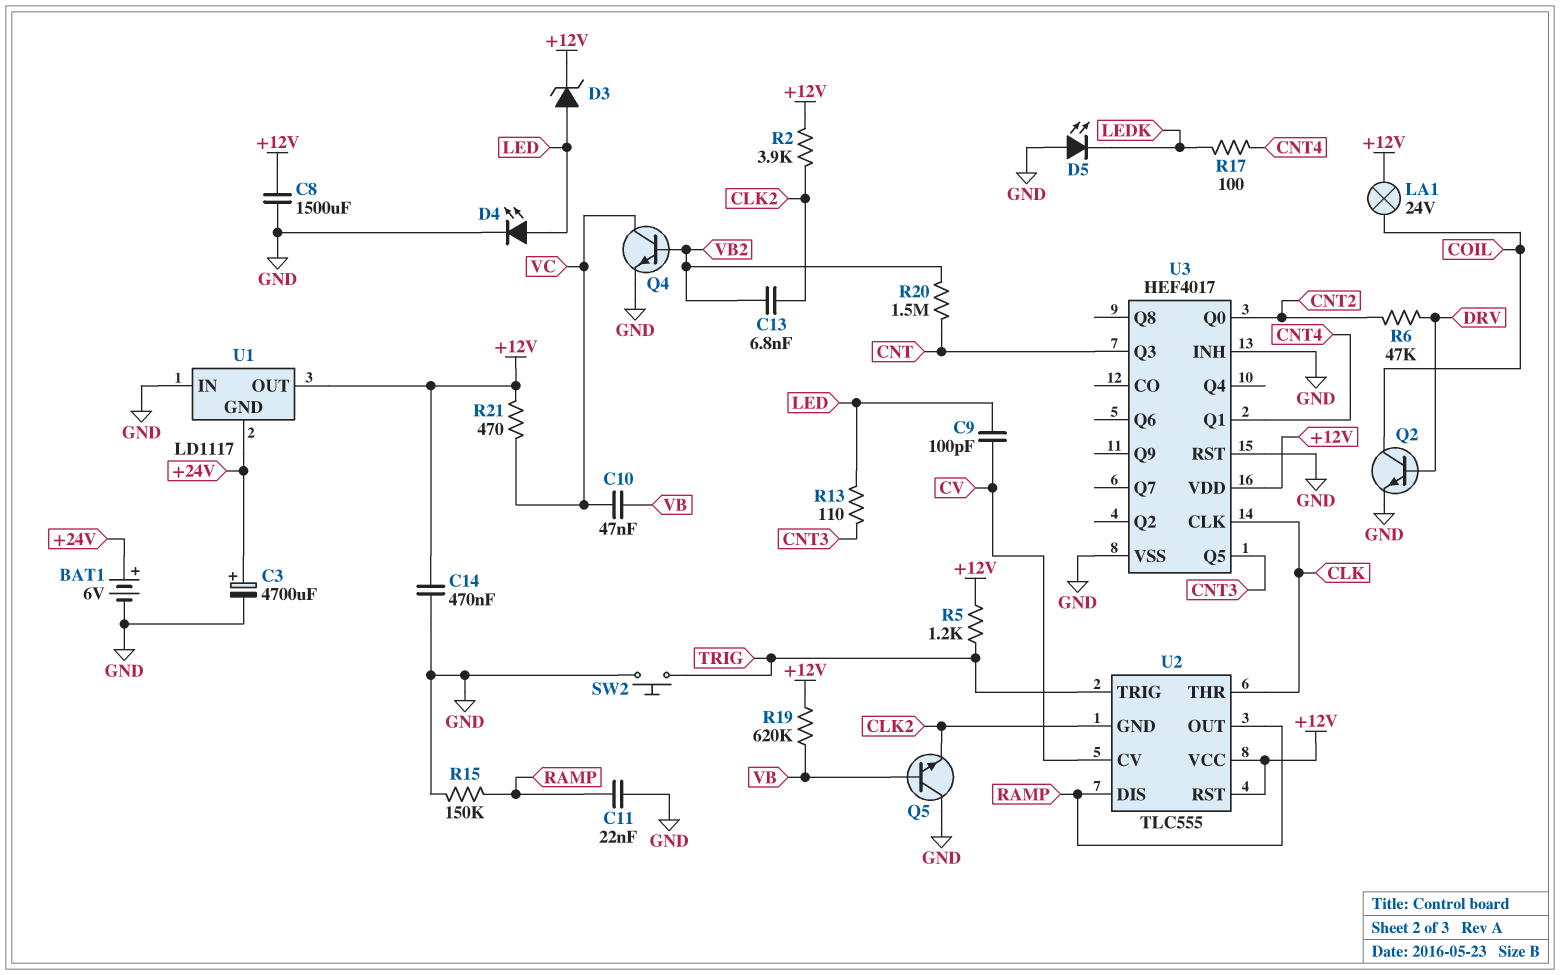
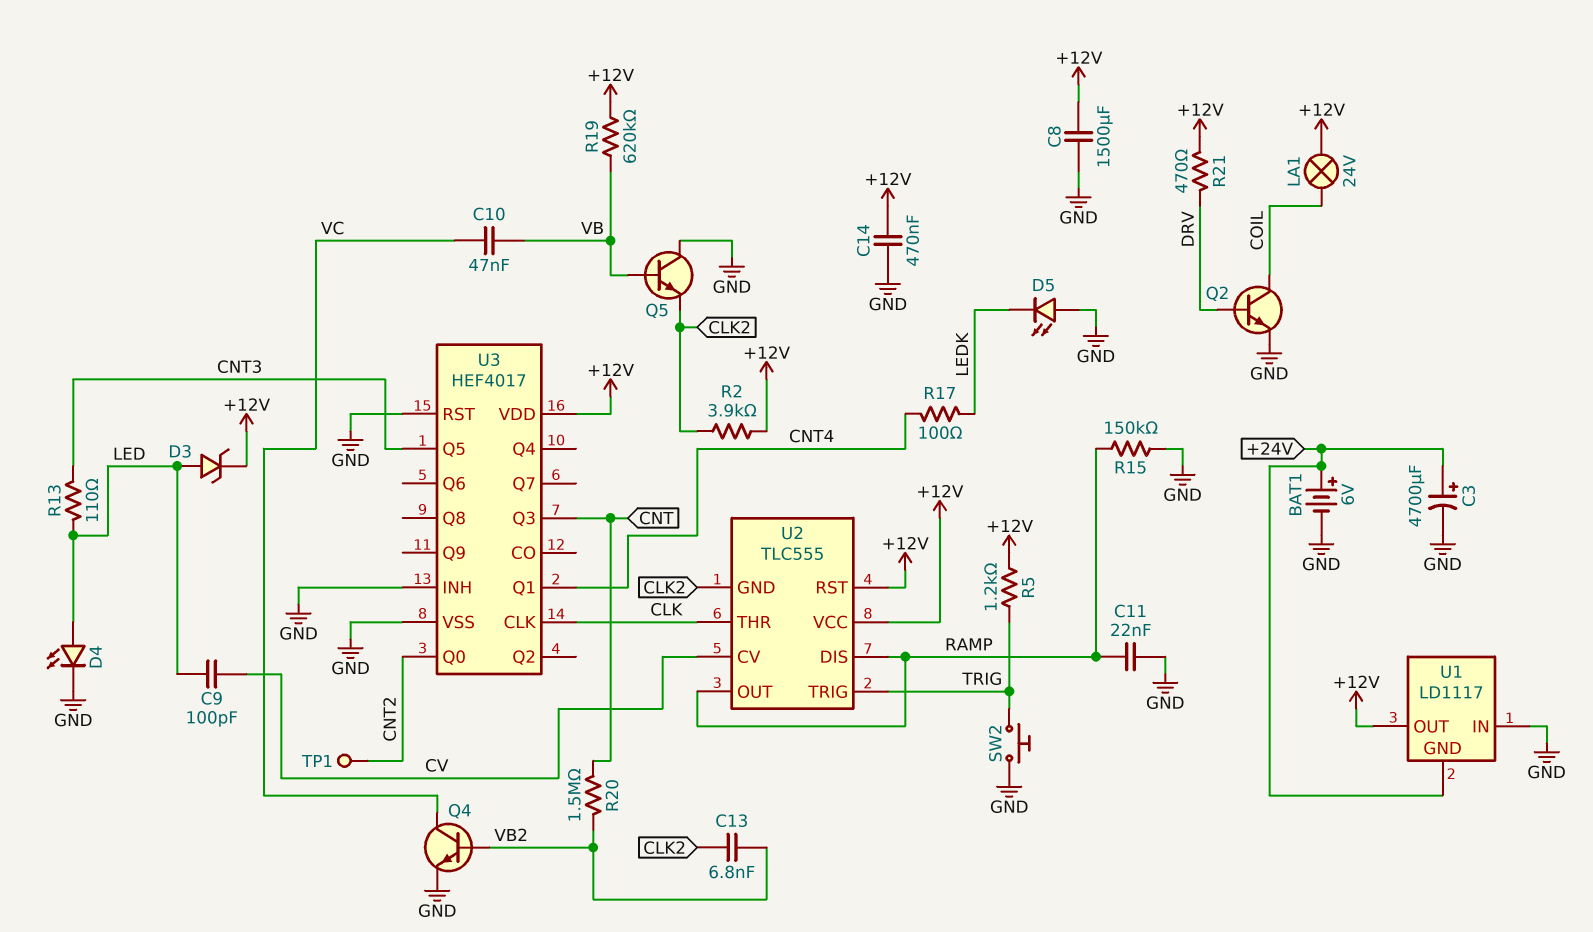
R6: 47k (CNT2, DRV) -> none
R21: 470 (+12V, VC) -> 470 (+12V, DRV)
TP1: none -> test point (CNT2)

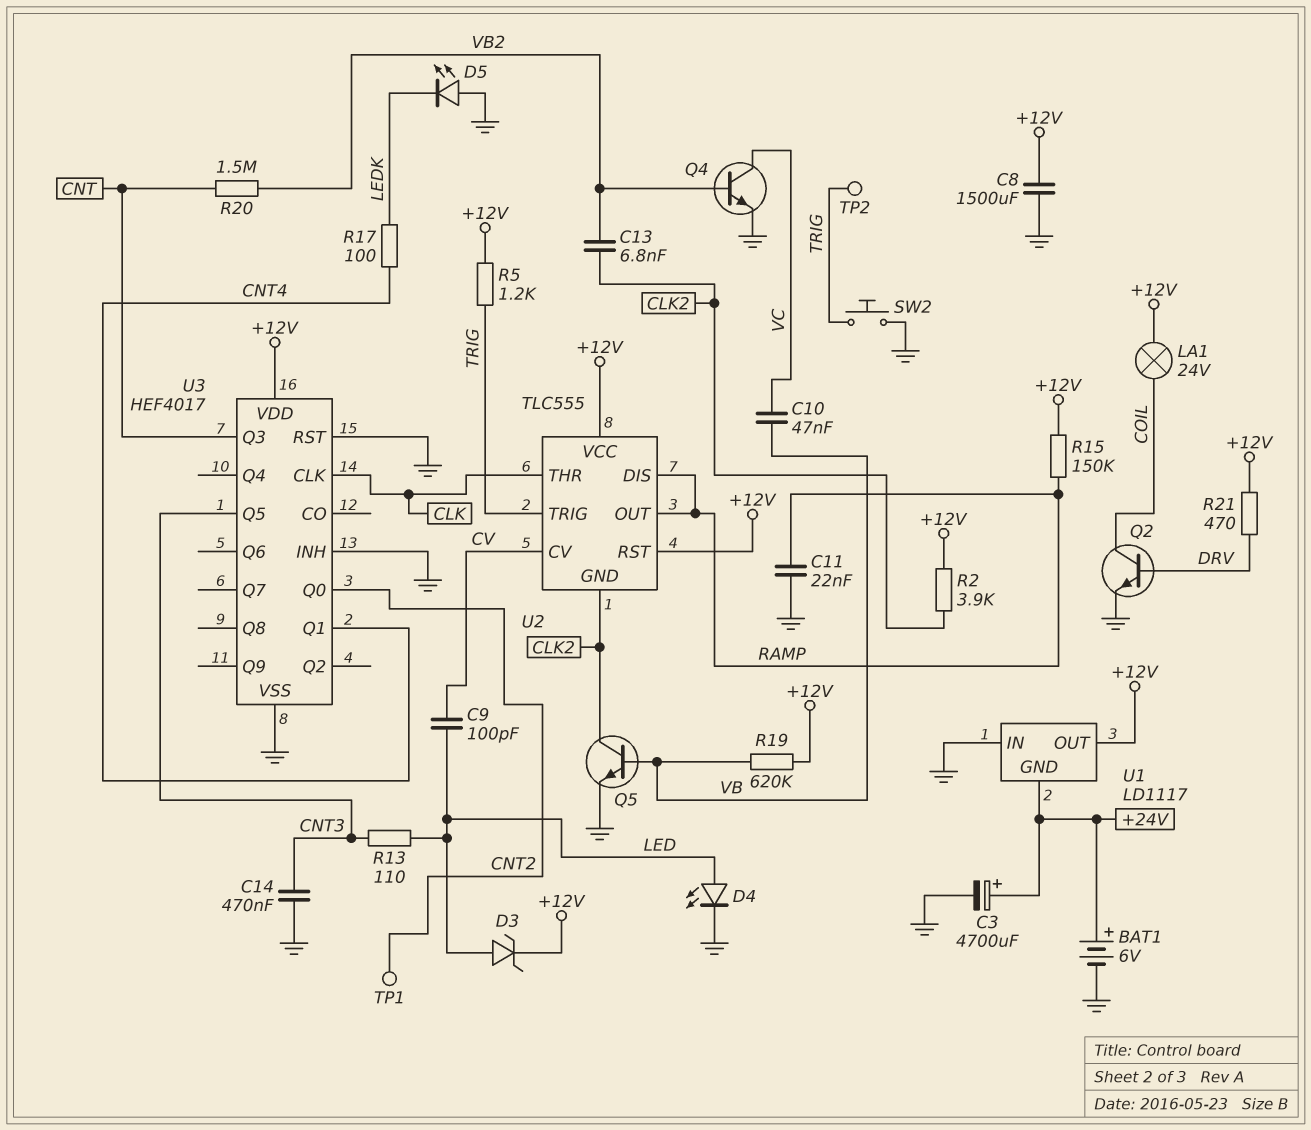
C14: 470nF (+12V, GND) -> 470nF (CNT3, GND)
Q5: NPN (B VB, C GND, E CLK2) -> NPN (B VB, C CLK2, E GND)
R15: 150k (GND, RAMP) -> 150k (+12V, RAMP)
TP2: none -> test point (TRIG)

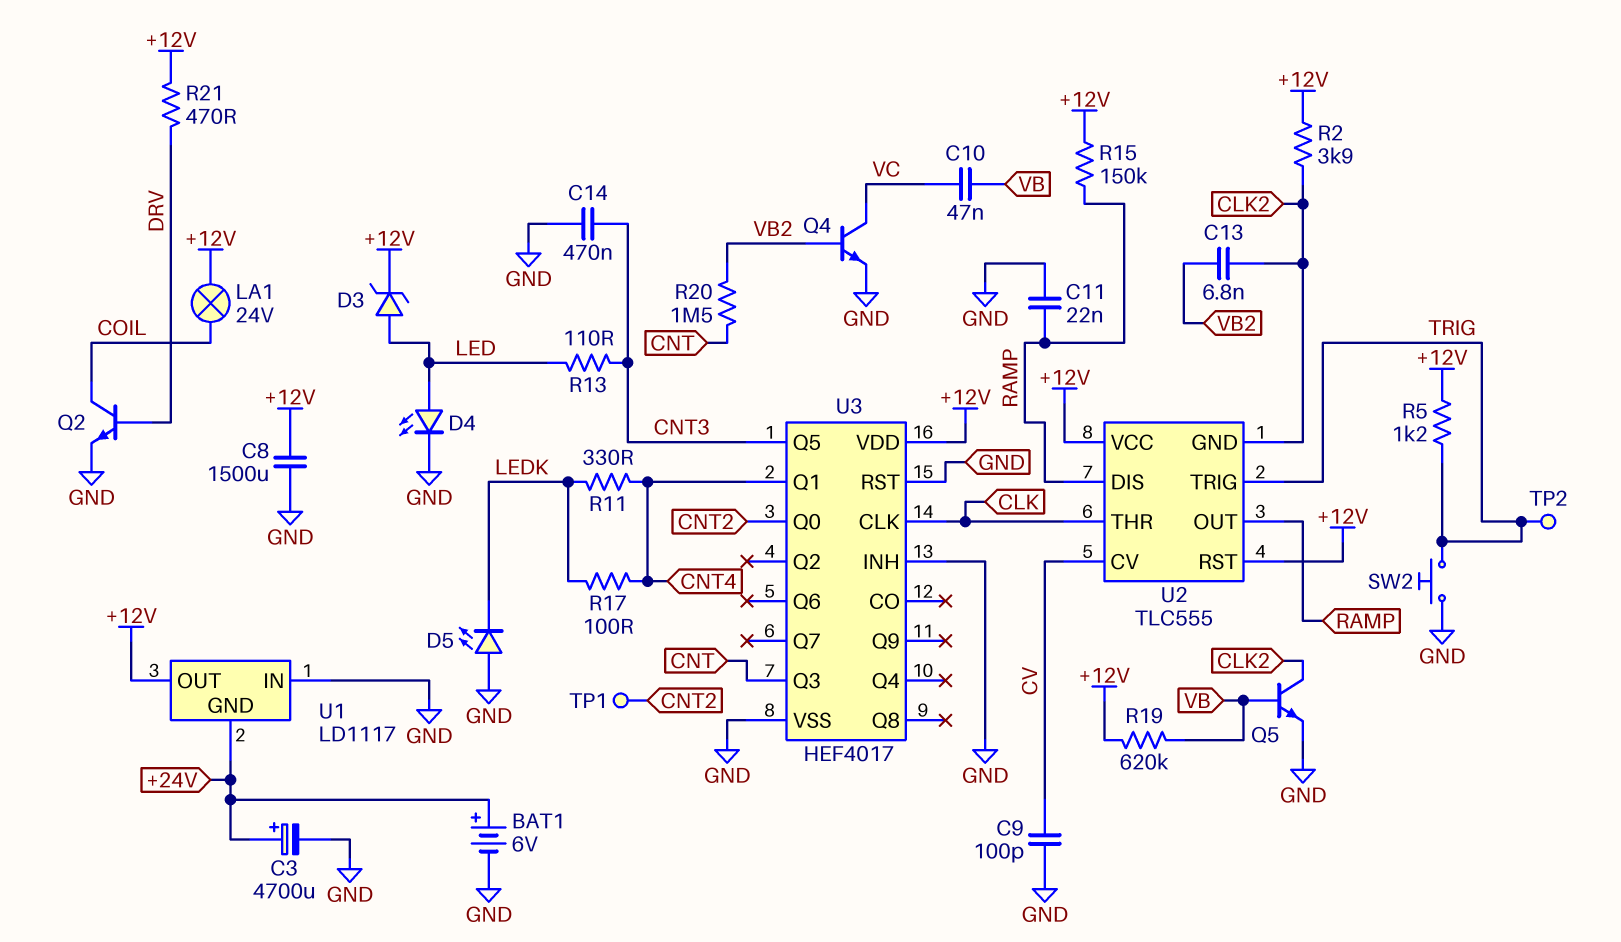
C9: 100pF (CV, LED) -> 100pF (CV, GND)
R11: none -> 330 (CNT4, LEDK)

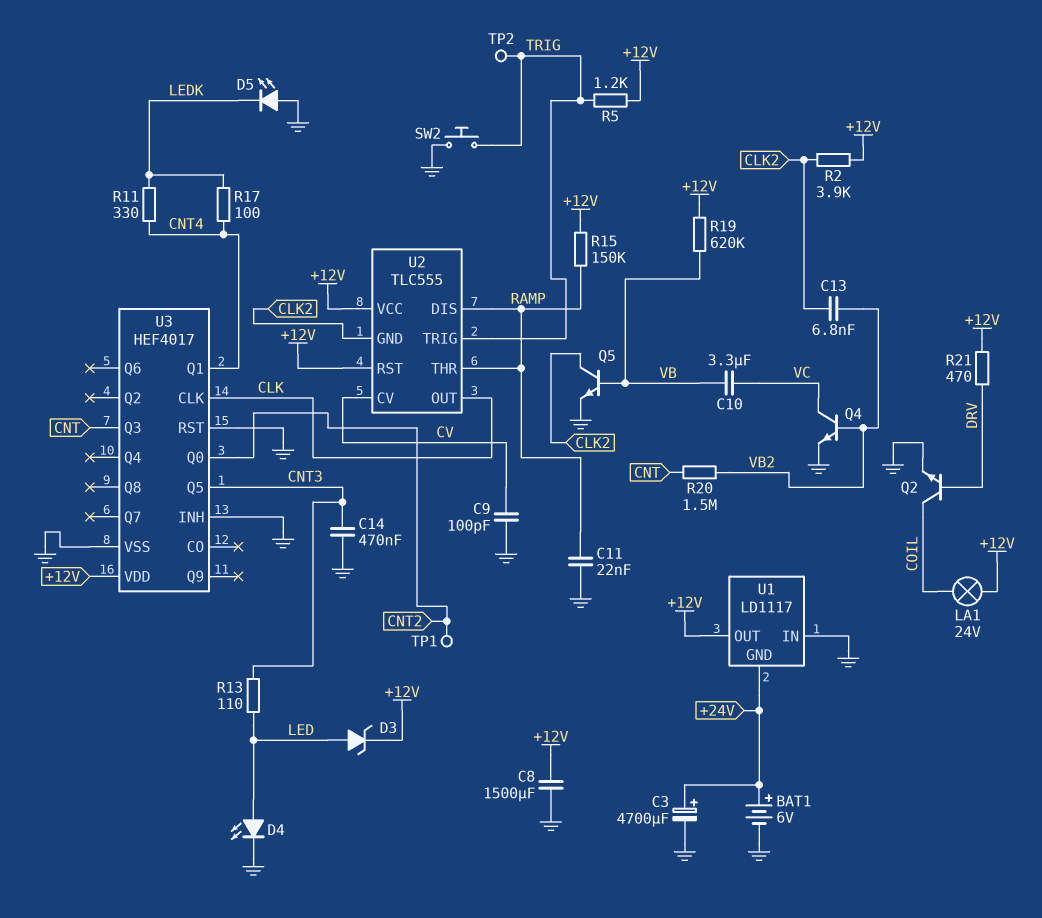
C10: 47nF (VB, VC) -> 3.3uF (VB, VC)
U2 pin OUT: RAMP -> CLK
U2 pin THR: CLK -> RAMP

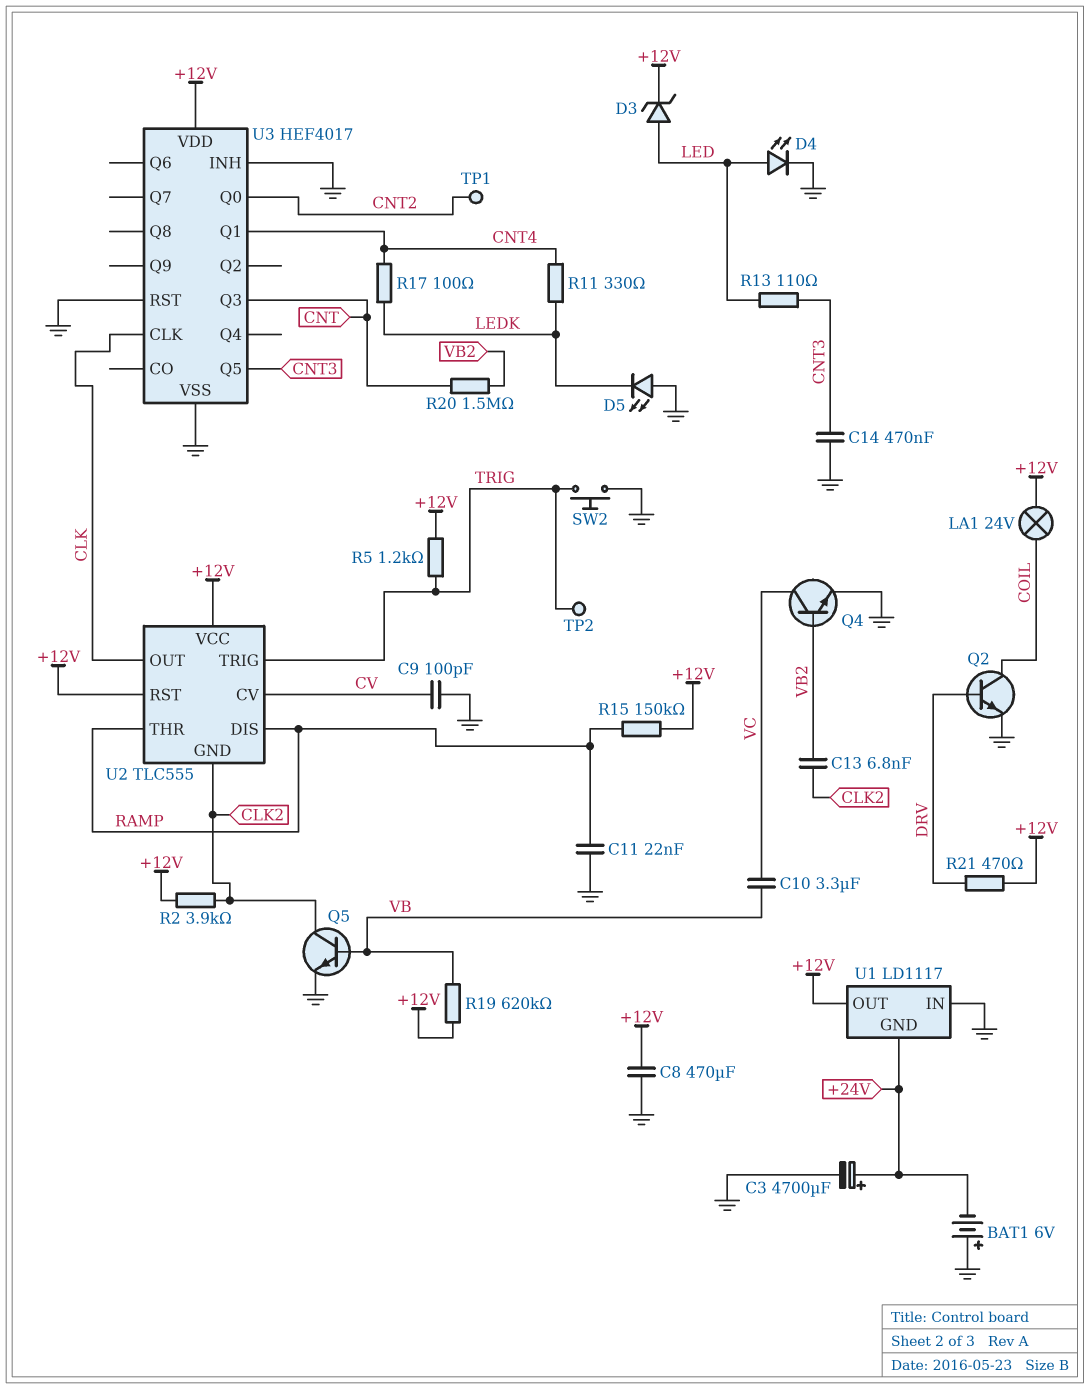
BAT1: 6V (plus +24V, minus GND) -> 6V (plus GND, minus +24V)
C8: 1500uF (+12V, GND) -> 470uF (+12V, GND)

